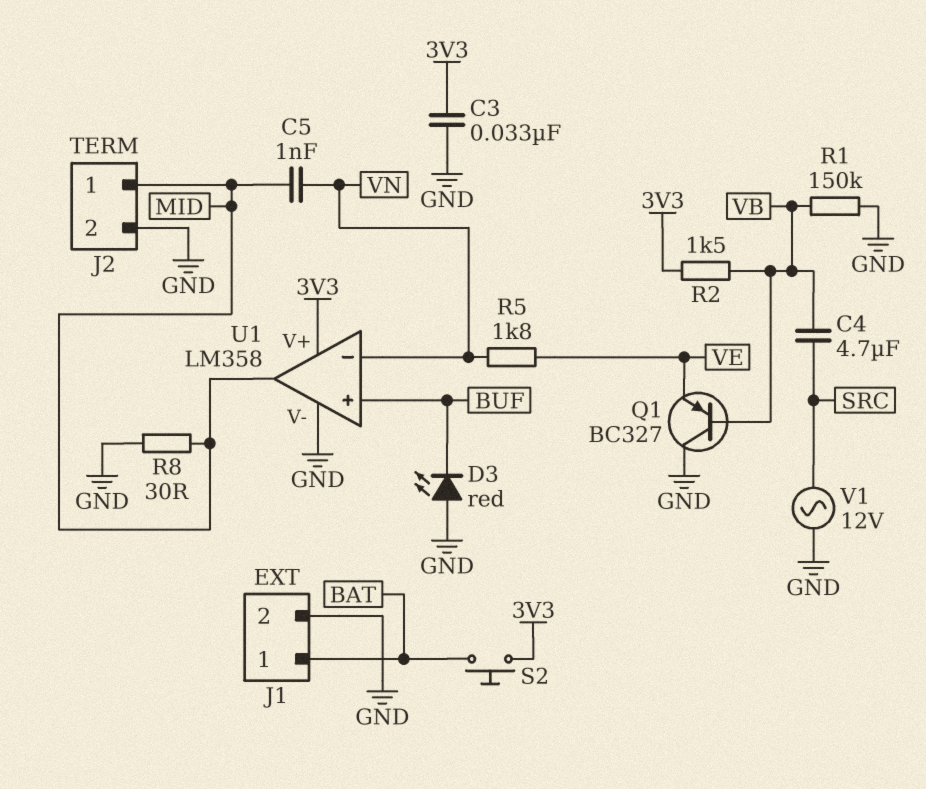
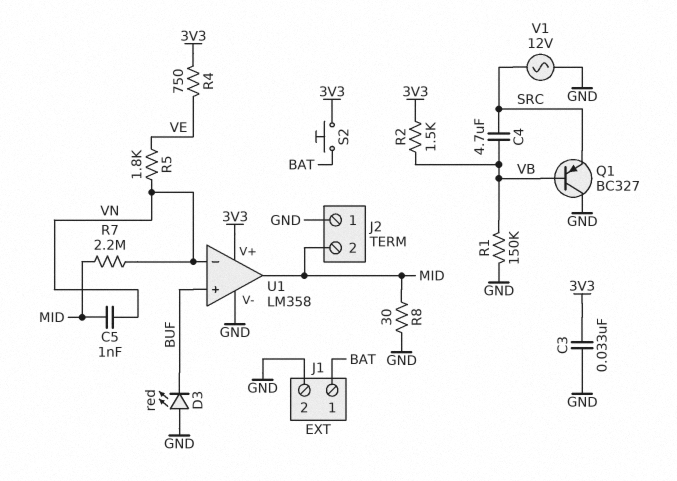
J2 pin 1: MID -> GND
J2 pin 2: GND -> MID
Q1: PNP BC327 (B VB, C GND, E VE) -> PNP BC327 (B VB, C GND, E SRC)
R4: none -> 750 (3V3, VE)
R7: none -> 2.2M (MID, VN)

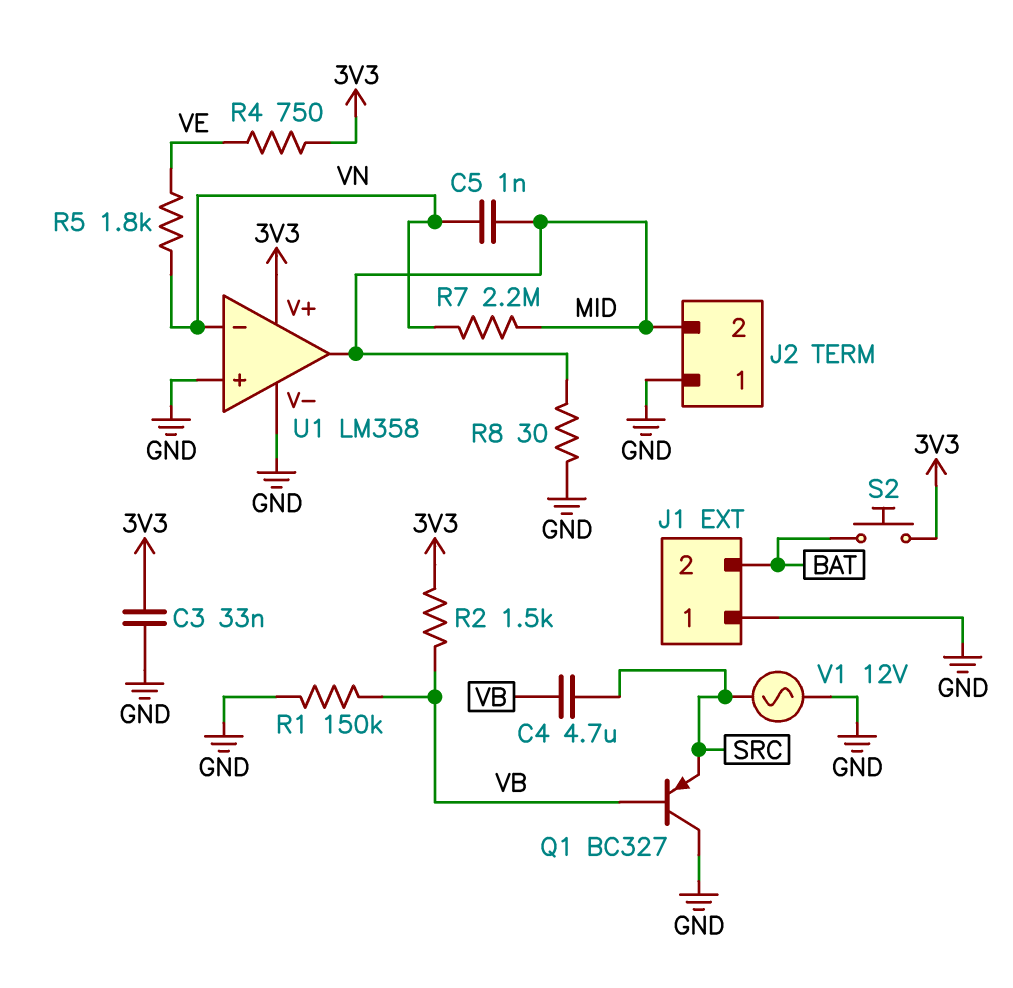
D3: LED red (A GND, K BUF) -> none
J1 pin 1: BAT -> GND
J1 pin 2: GND -> BAT
U1 pin in+: BUF -> GND

